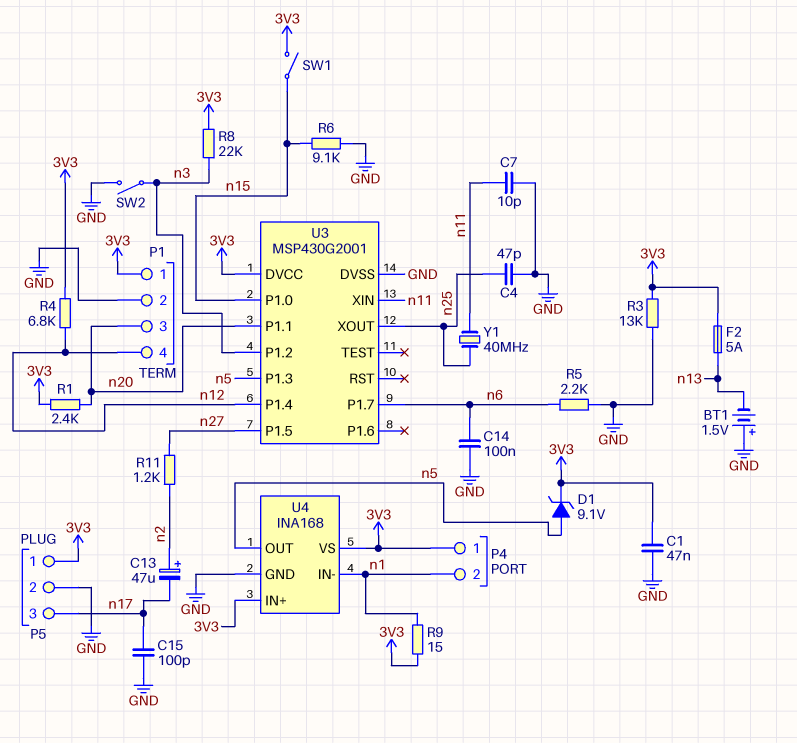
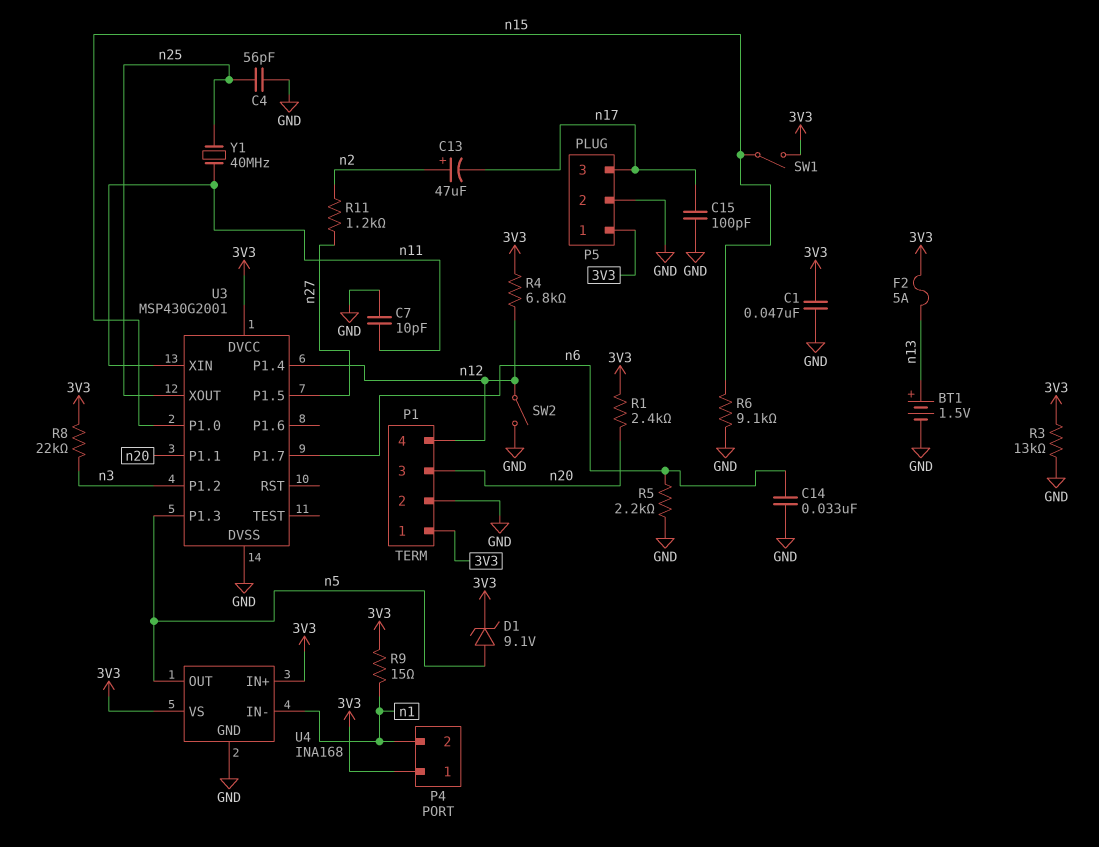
BT1: 1.5V (plus GND, minus n13) -> 1.5V (plus n13, minus GND)
C4: 47pF (GND, n25) -> 56pF (GND, n25)
C14: 100nF (GND, n6) -> 33nF (GND, n6)
SW2: switch (GND, n3) -> switch (GND, n12)

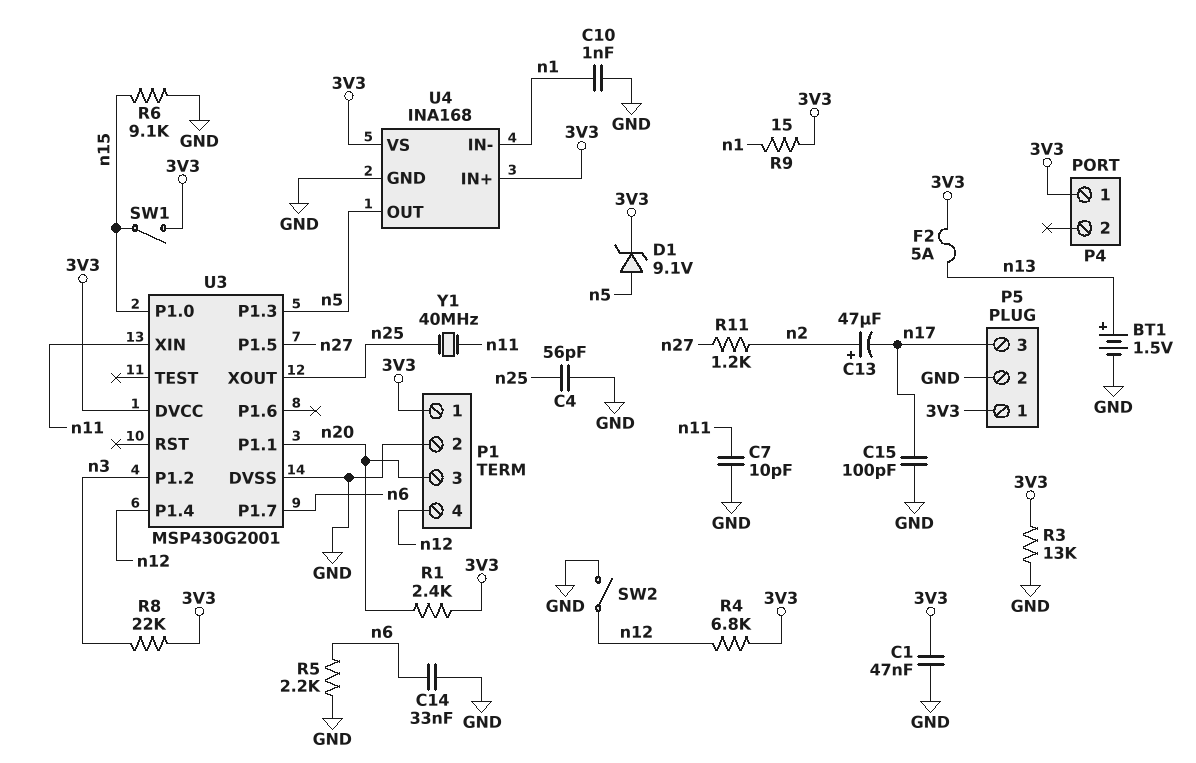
C10: none -> 1nF (GND, n1)
P4 pin 2: n1 -> none

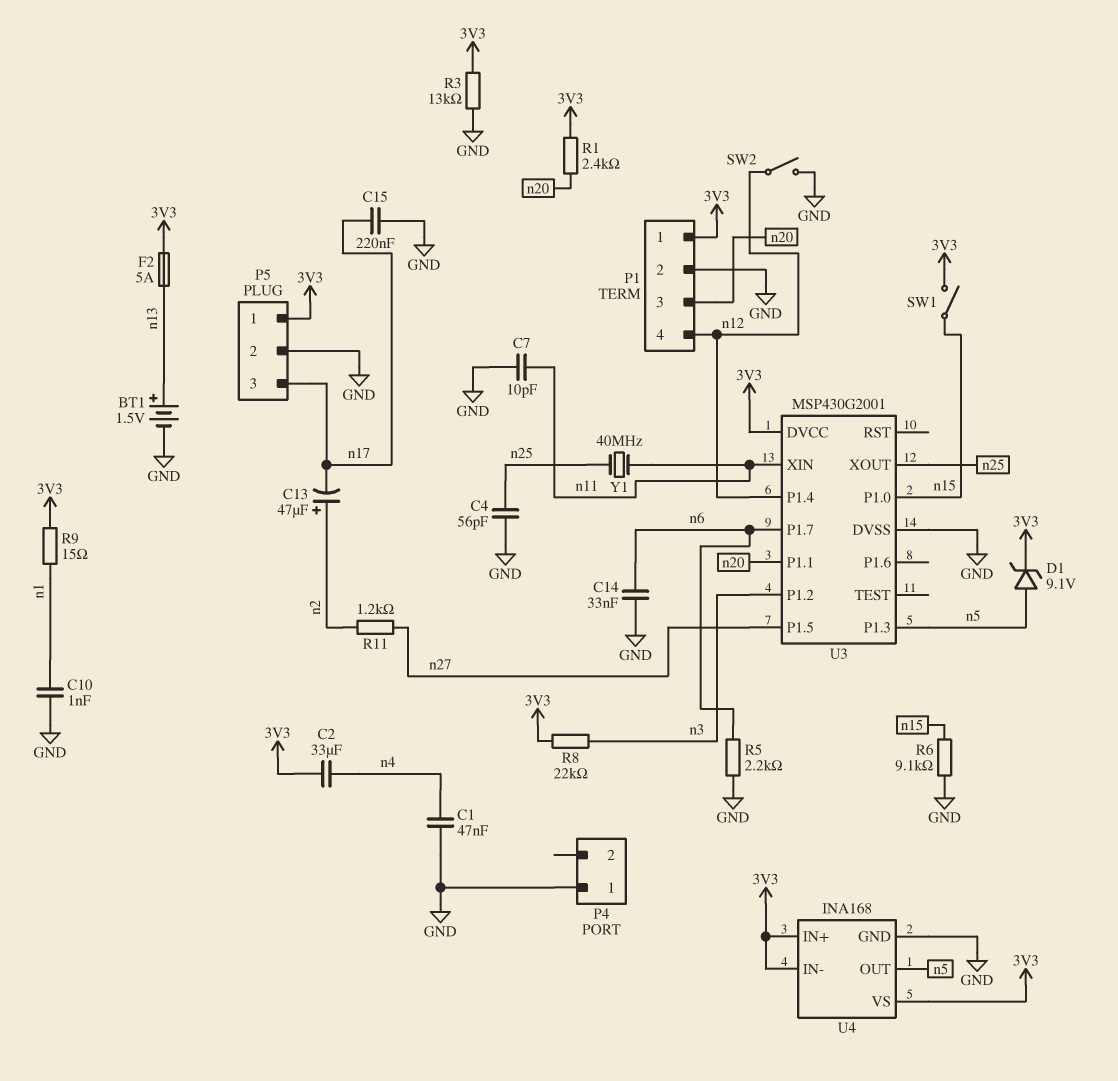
C1: 47nF (3V3, GND) -> 47nF (GND, n4)
C2: none -> 33uF (3V3, n4)
C15: 100pF (GND, n17) -> 220nF (GND, n17)
P4 pin 1: 3V3 -> GND
R4: 6.8k (3V3, n12) -> none
U4 pin IN-: n1 -> 3V3

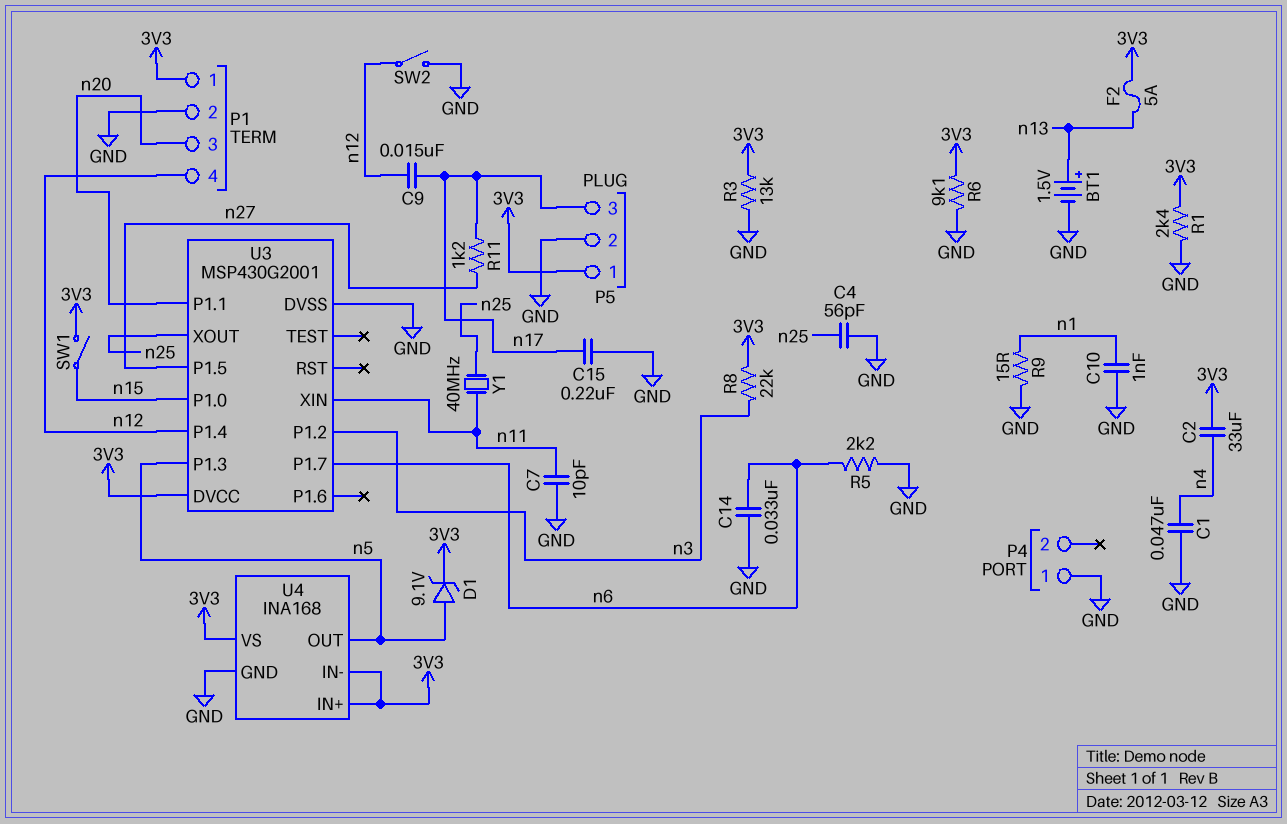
C9: none -> 15nF (n12, n17)
C13: 47uF (plus n2, minus n17) -> none
R1: 2.4k (3V3, n20) -> 2.4k (3V3, GND)
R6: 9.1k (GND, n15) -> 9.1k (3V3, GND)
R9: 15 (3V3, n1) -> 15 (GND, n1)
R11: 1.2k (n2, n27) -> 1.2k (n17, n27)

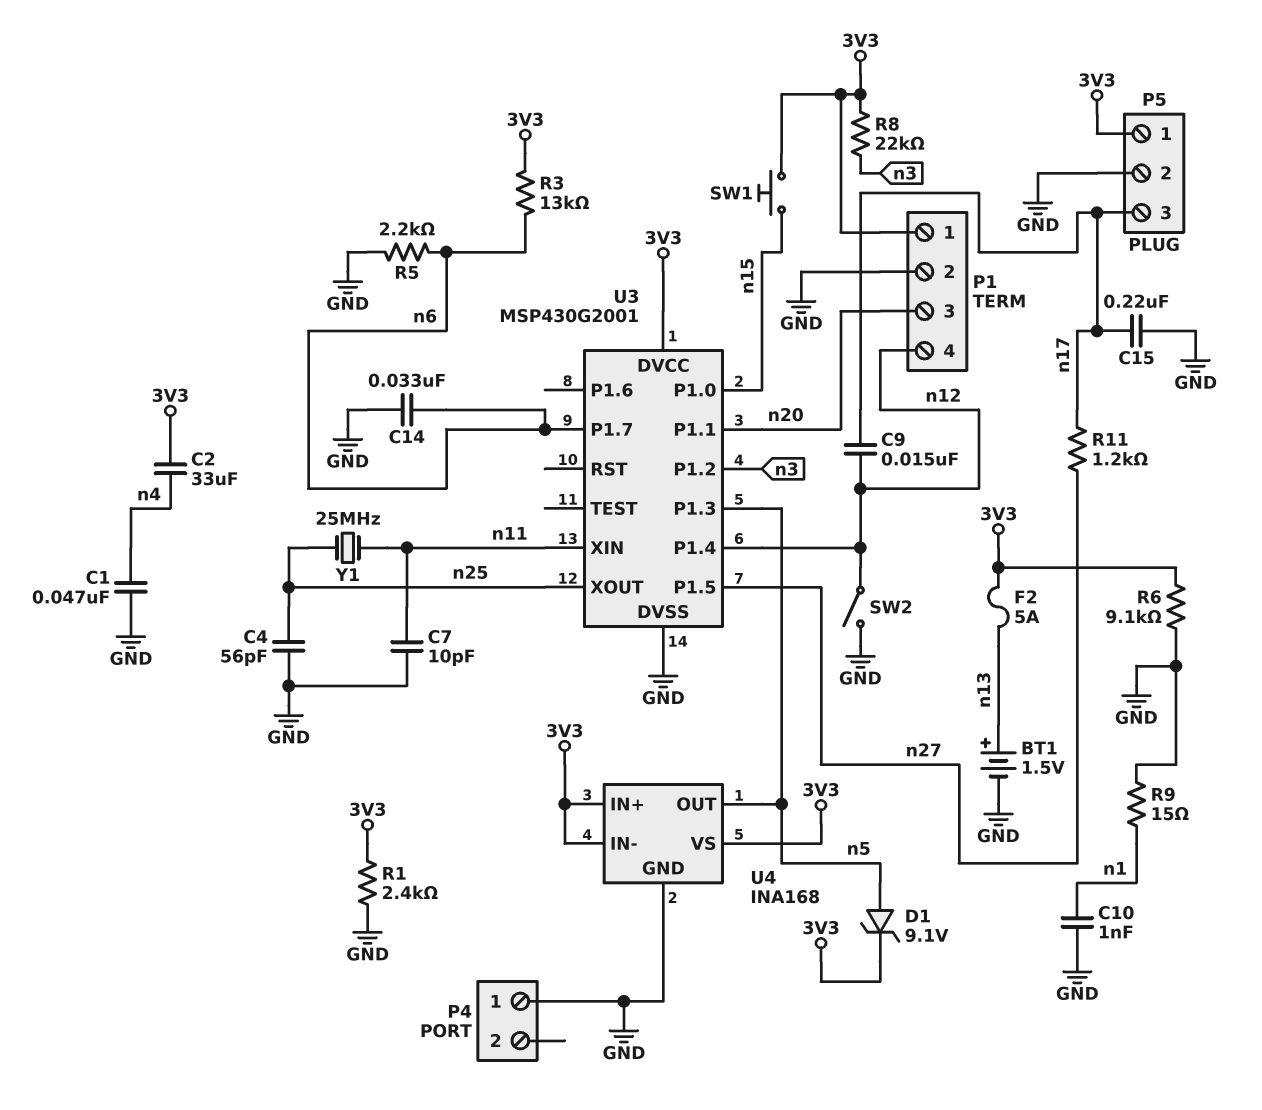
R3: 13k (3V3, GND) -> 13k (3V3, n6)
SW1: switch (3V3, n15) -> button (3V3, n15)
Y1: 40MHz (n11, n25) -> 25MHz (n11, n25)

